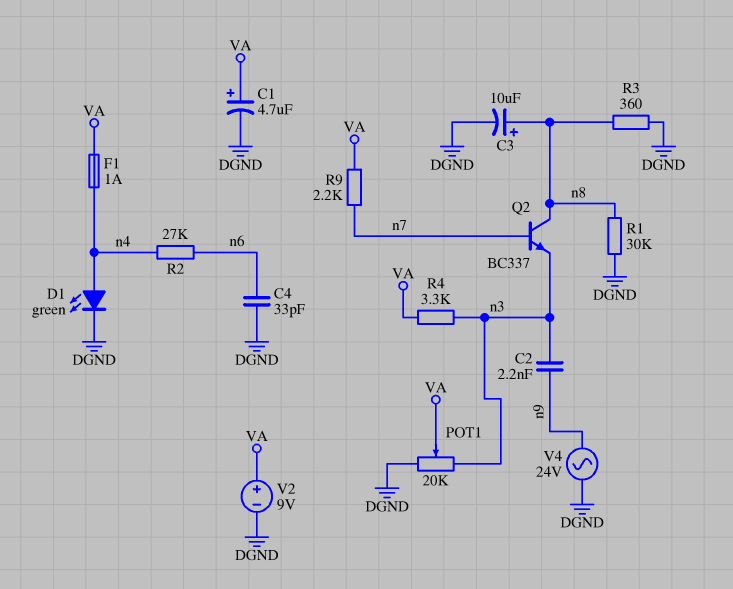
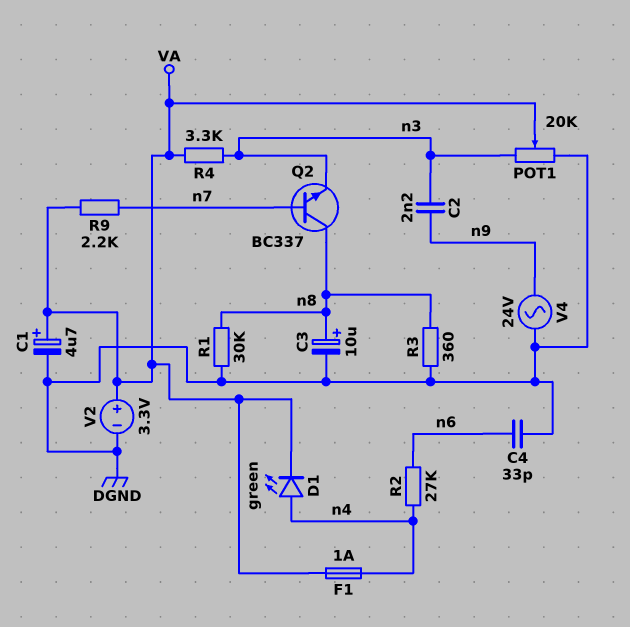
D1: LED green (A n4, K DGND) -> LED green (A n4, K VA)
V2: 9V (plus VA, minus DGND) -> 3.3V (plus VA, minus DGND)

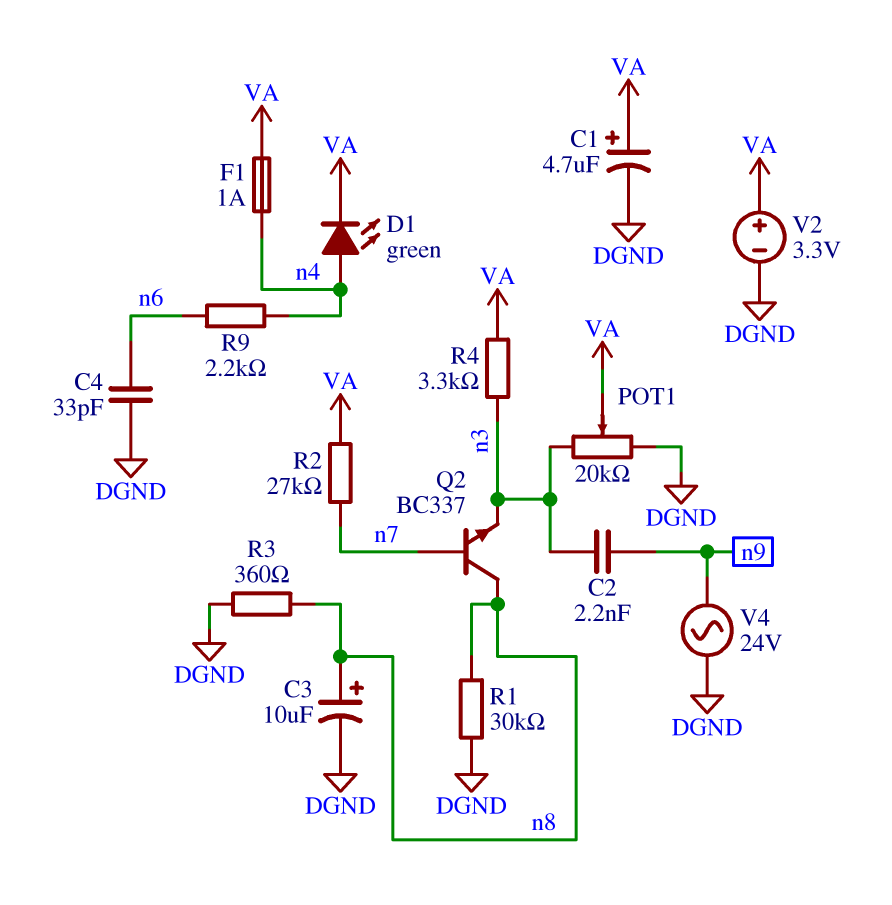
R2: 27k (n4, n6) -> 27k (VA, n7)
R9: 2.2k (VA, n7) -> 2.2k (n4, n6)

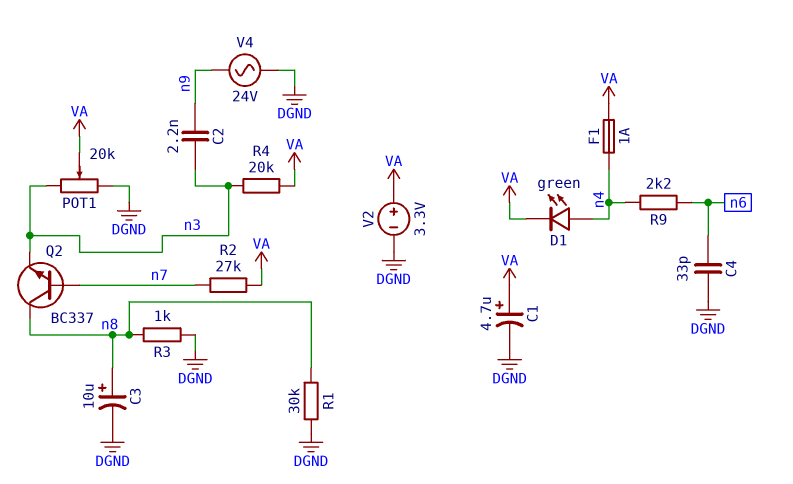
R3: 360 (DGND, n8) -> 1k (DGND, n8)
R4: 3.3k (VA, n3) -> 20k (VA, n3)

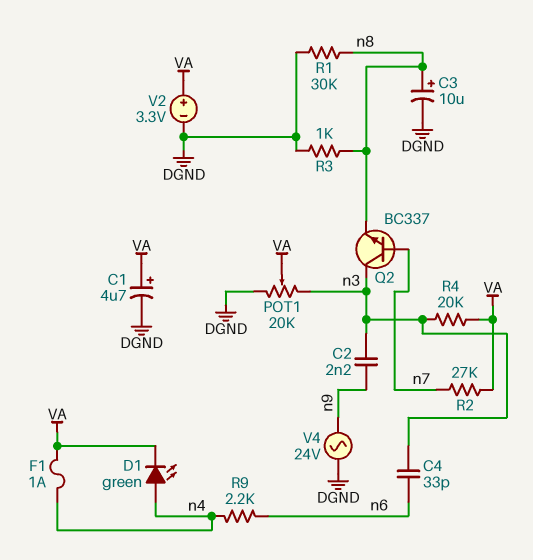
C4: 33pF (DGND, n6) -> 33pF (n3, n6)
Q2: NPN BC337 (B n7, C n8, E n3) -> NPN BC337 (B n7, C n3, E n8)

